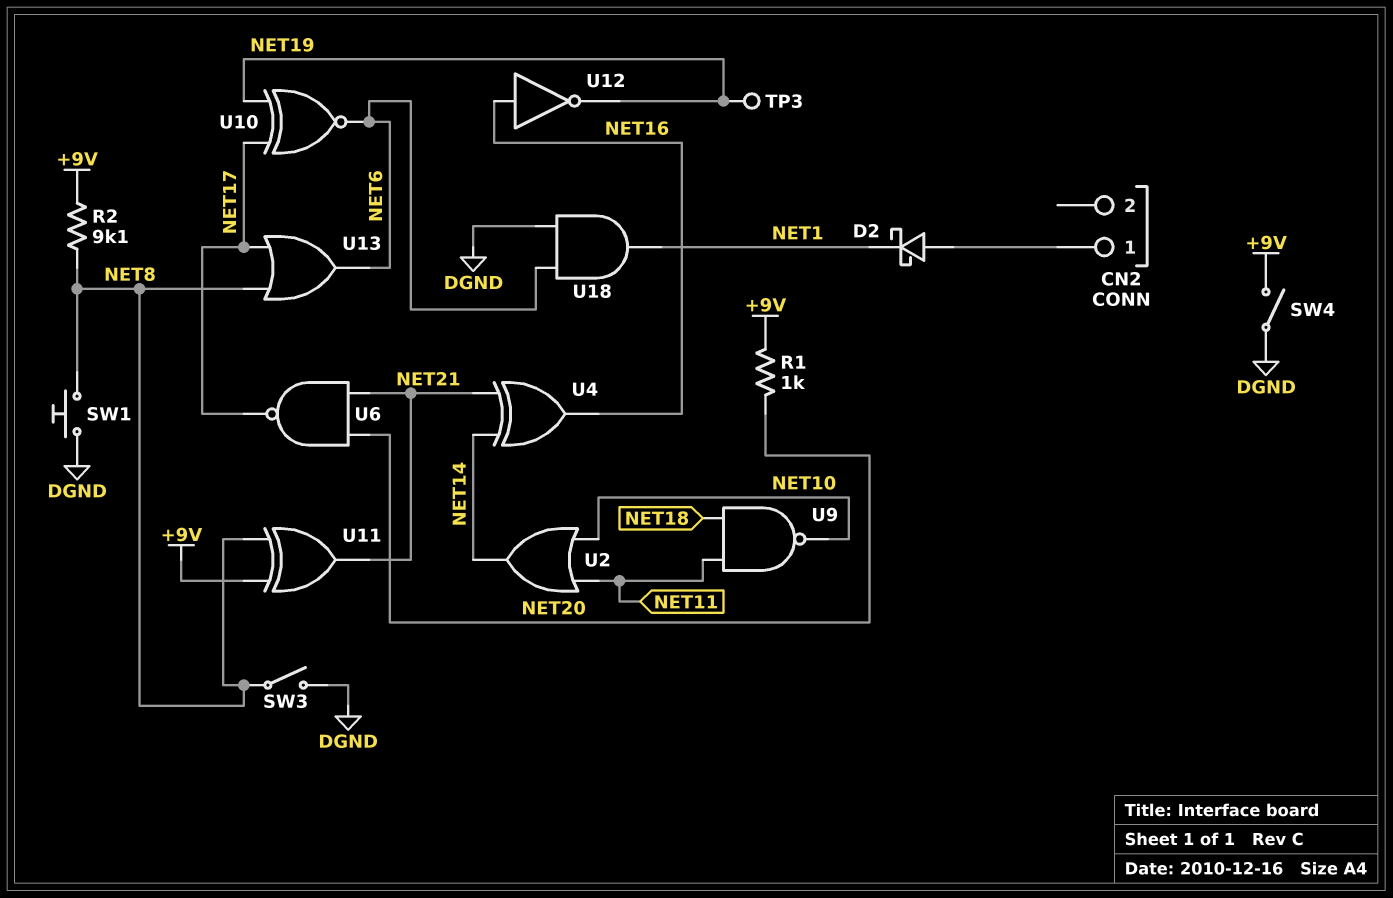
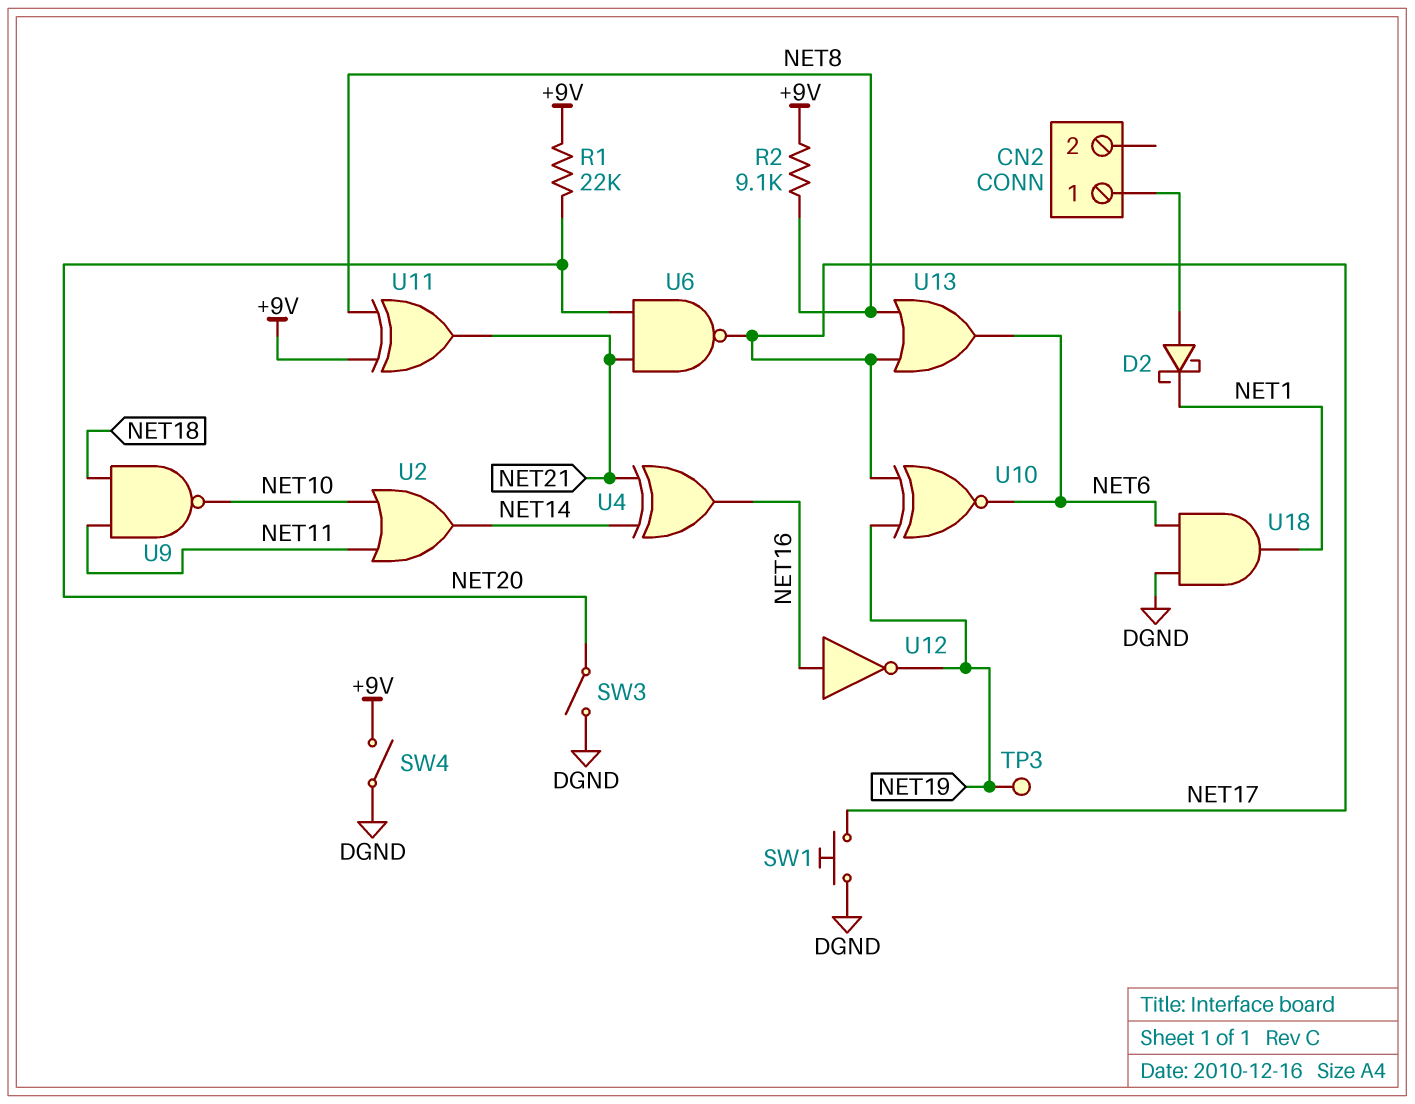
R1: 1k (+9V, NET20) -> 22k (+9V, NET20)
SW1: button (DGND, NET8) -> button (DGND, NET17)
SW3: switch (DGND, NET8) -> switch (DGND, NET20)

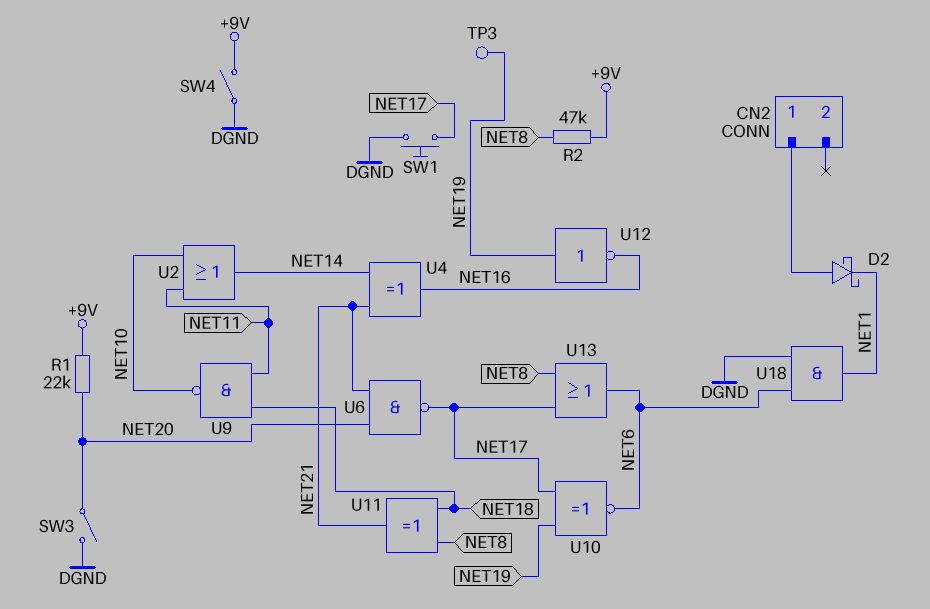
R2: 9.1k (+9V, NET8) -> 47k (+9V, NET8)
U11: XOR (in +9V, in NET8, out NET21) -> XOR (in NET8, in NET18, out NET21)
U12: NOT (in NET16, out NET19) -> NOT (in NET19, out NET16)

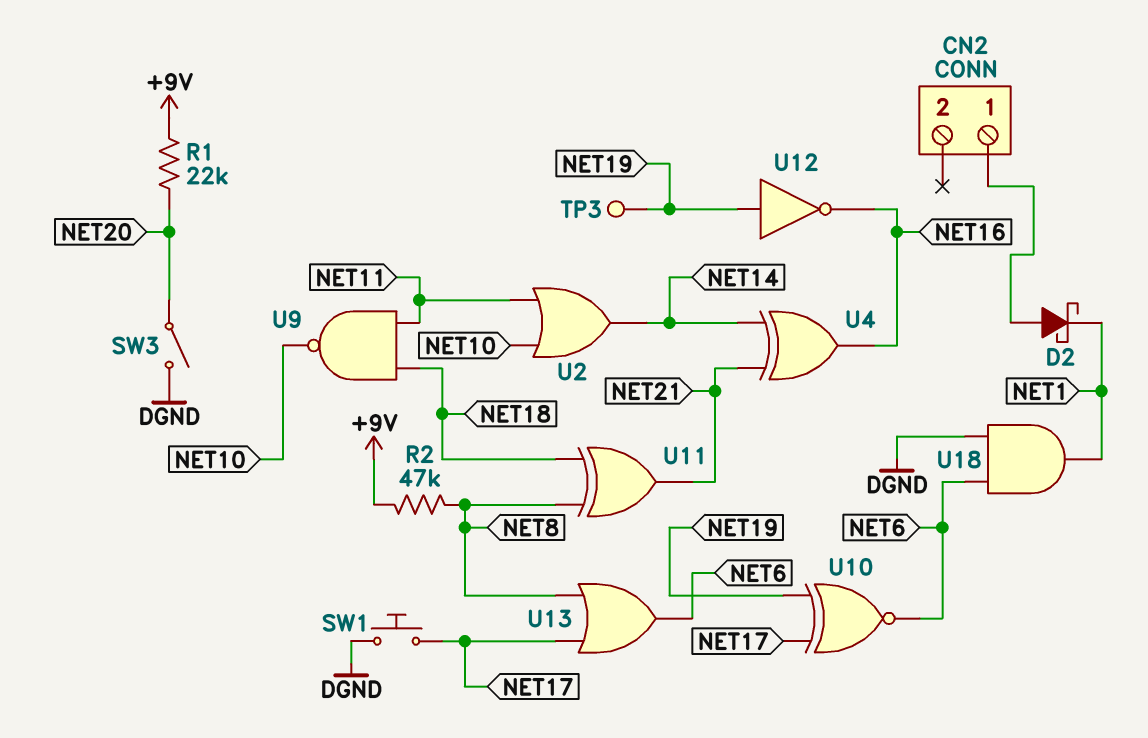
SW4: switch (+9V, DGND) -> none
U6: NAND (in NET20, in NET21, out NET17) -> none

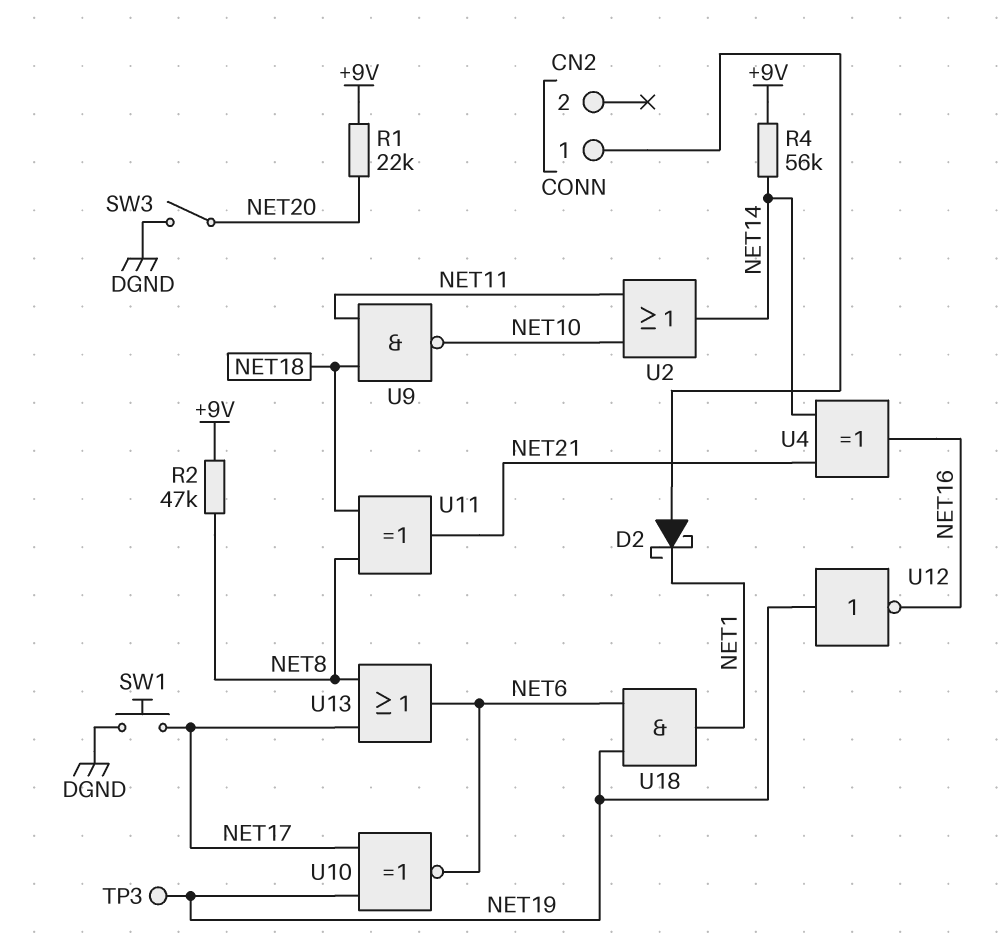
R4: none -> 56k (+9V, NET14)
U18: AND (in DGND, in NET6, out NET1) -> AND (in NET6, in NET19, out NET1)

